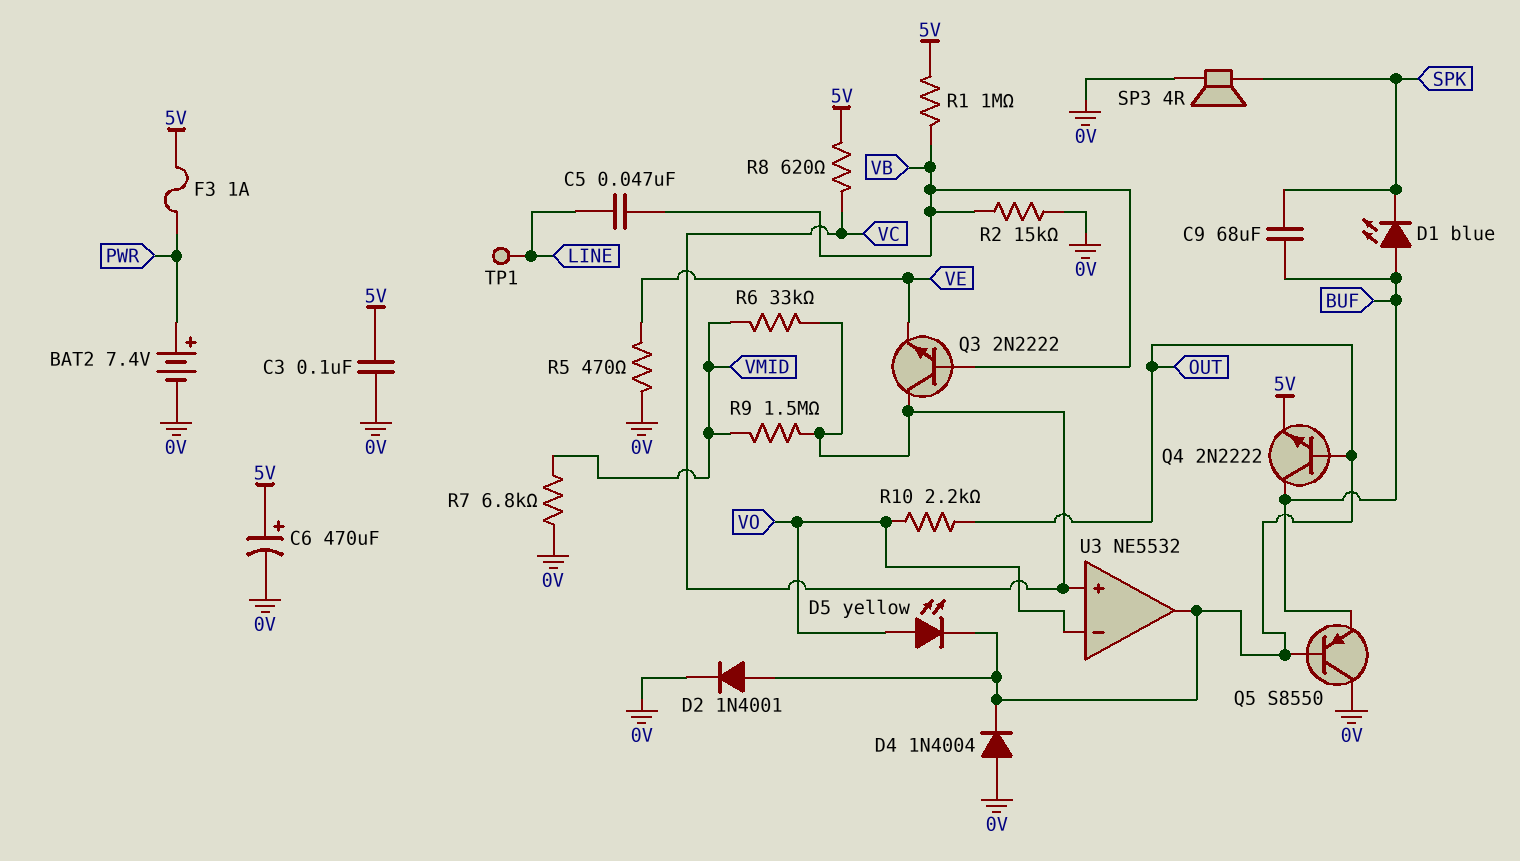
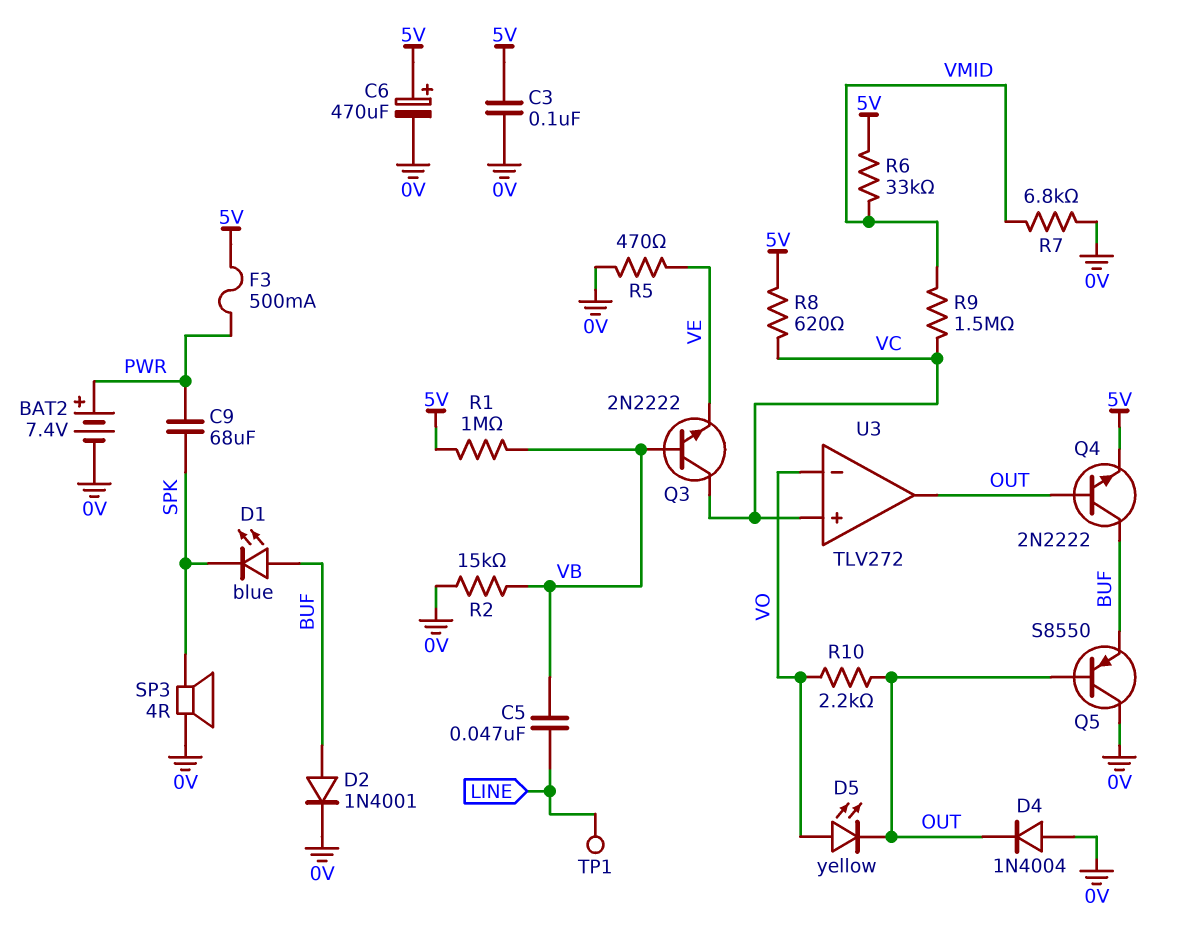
C9: 68uF (BUF, SPK) -> 68uF (PWR, SPK)
D2: diode 1N4001 (A OUT, K 0V) -> diode 1N4001 (A BUF, K 0V)
F3: 1A (5V, PWR) -> 500mA (5V, PWR)
R6: 33k (VC, VMID) -> 33k (5V, VMID)
U3: NE5532 -> TLV272

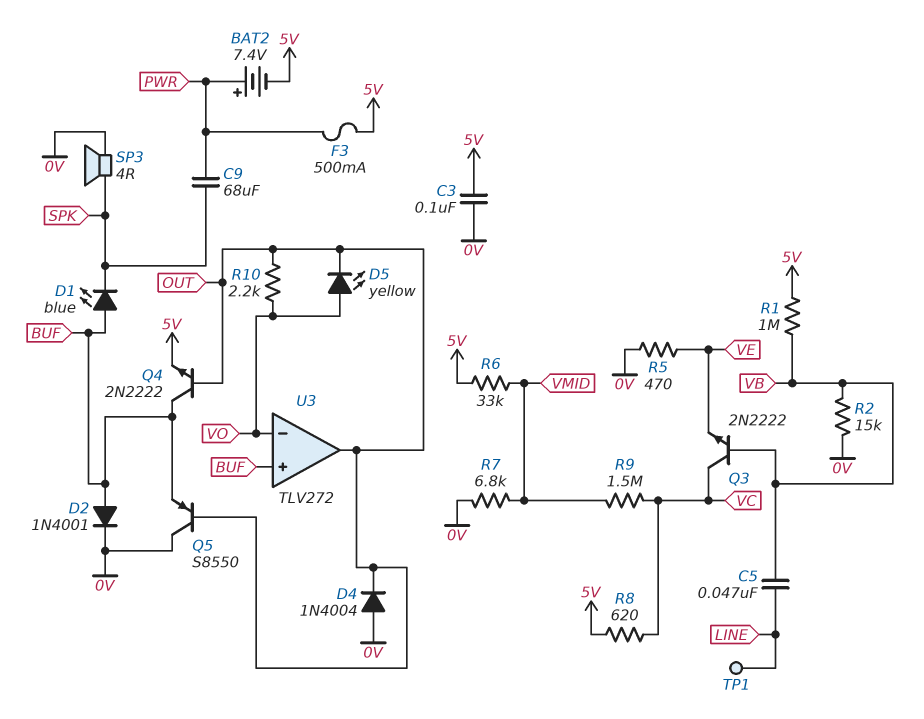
BAT2: 7.4V (plus PWR, minus 0V) -> 7.4V (plus PWR, minus 5V)
C6: 470uF (plus 5V, minus 0V) -> none
U3 pin in+: VC -> BUF

